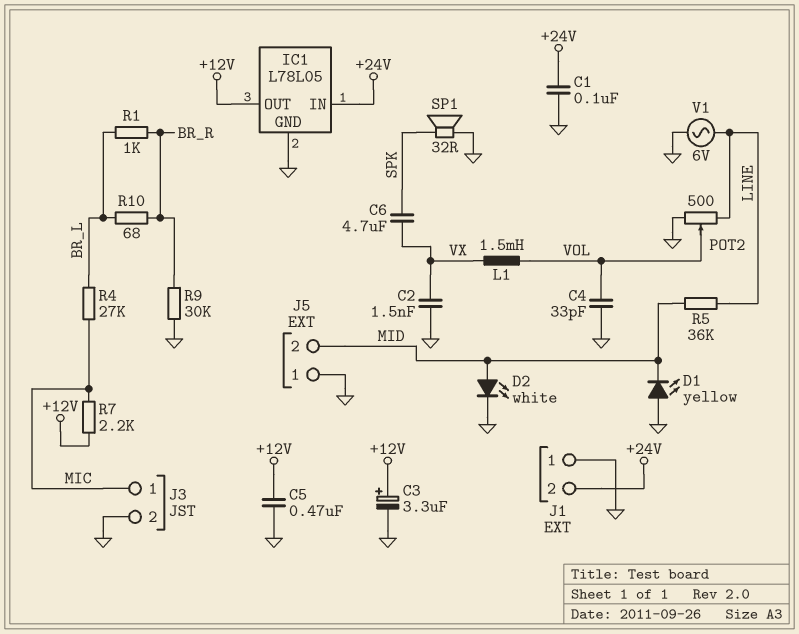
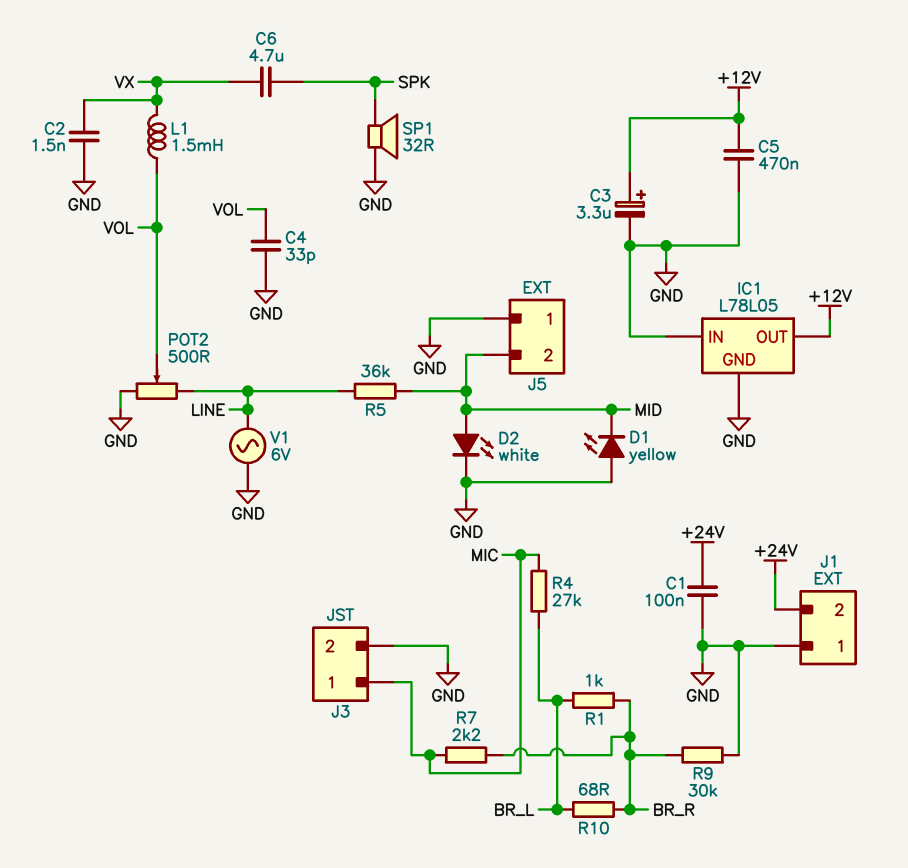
IC1 pin IN: +24V -> GND
R7: 2.2k (+12V, MIC) -> 2.2k (BR_R, MIC)

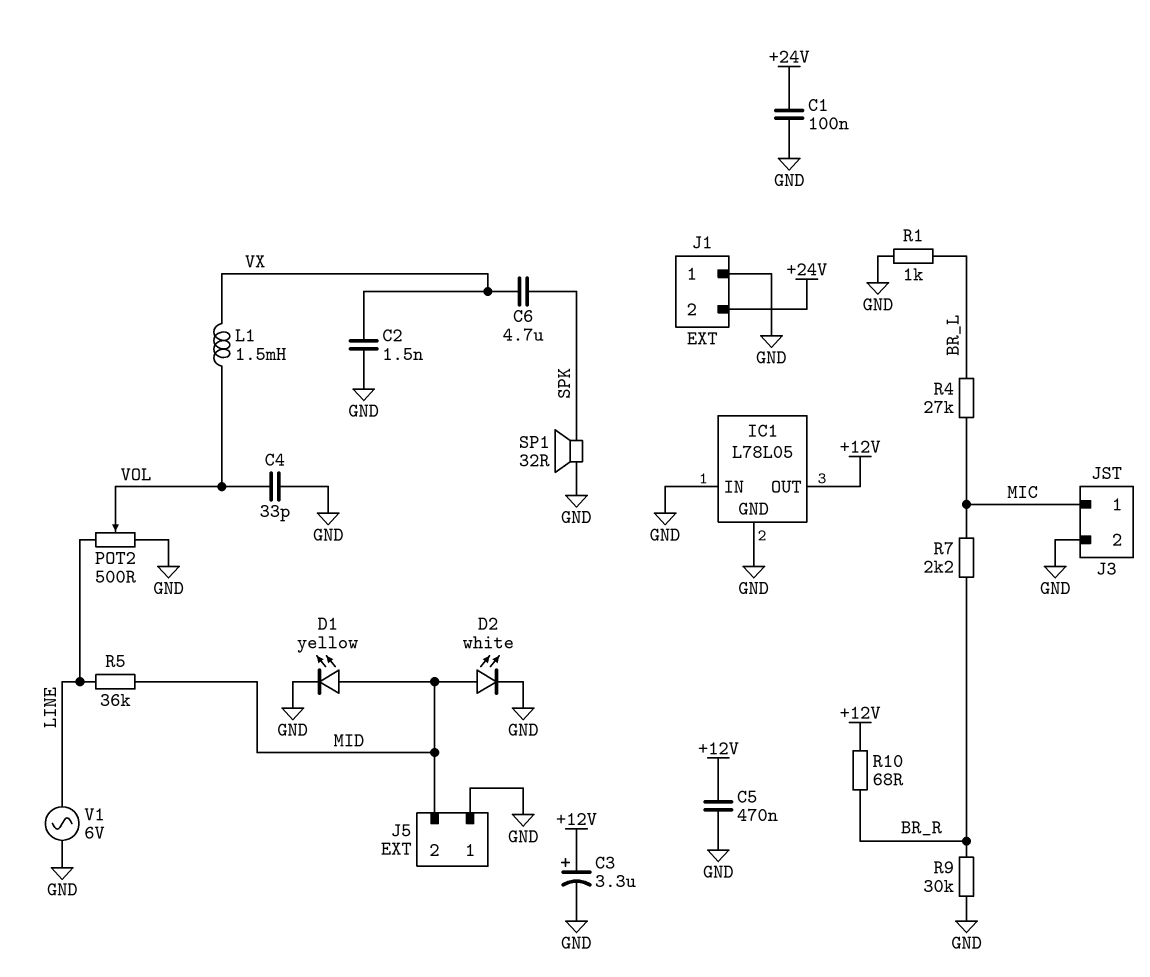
D1: LED yellow (A GND, K MID) -> LED yellow (A MID, K GND)
R1: 1k (BR_L, BR_R) -> 1k (BR_L, GND)
R10: 68 (BR_L, BR_R) -> 68 (+12V, BR_R)

